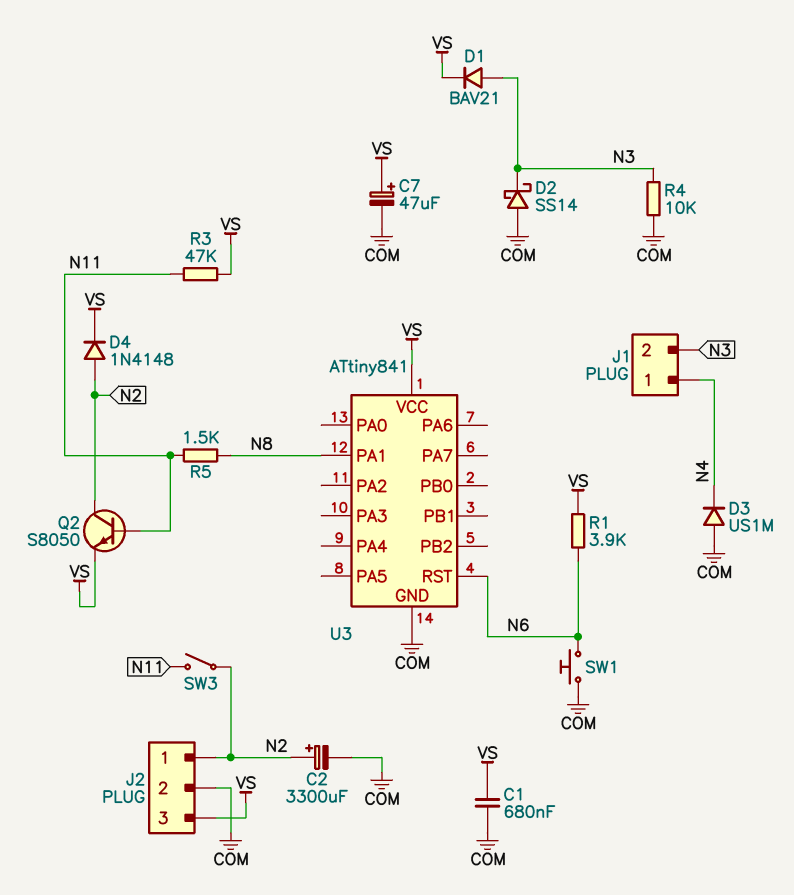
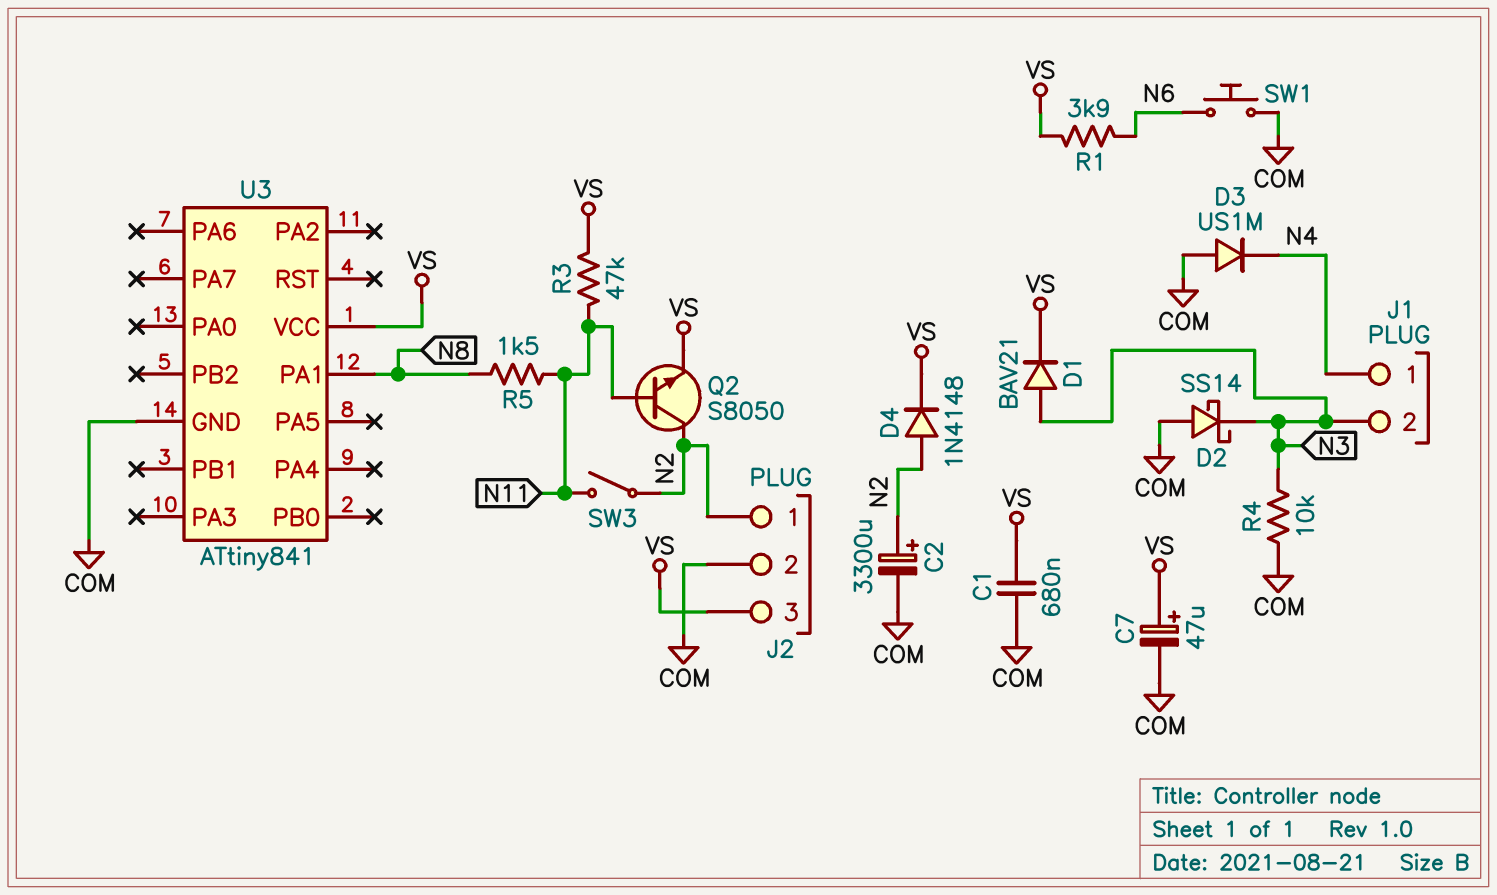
U3 pin RST: N6 -> none

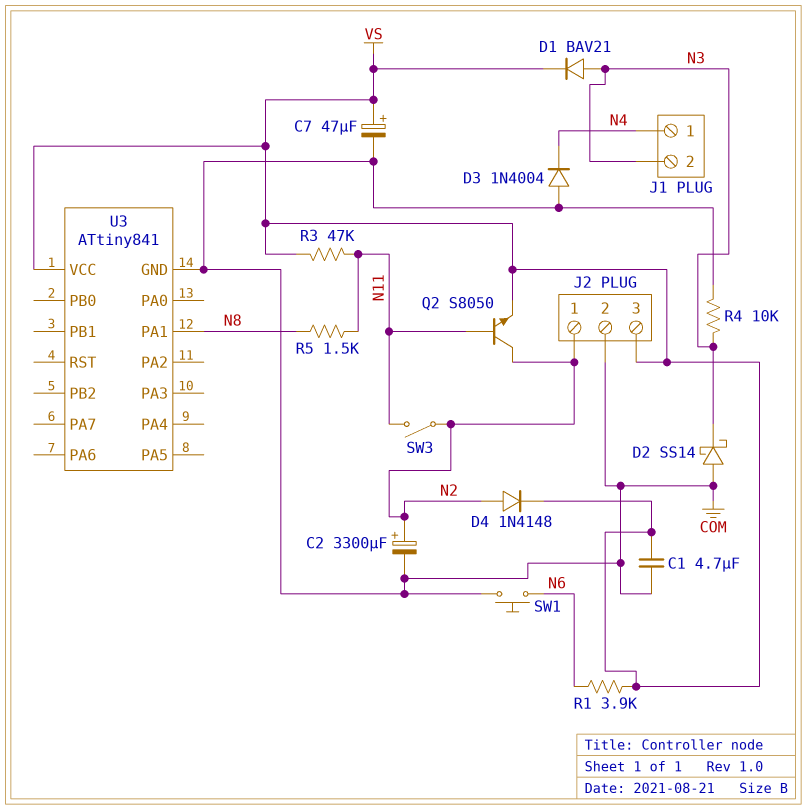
C1: 680nF (COM, VS) -> 4.7uF (COM, VS)
D3: diode US1M (A COM, K N4) -> diode 1N4004 (A COM, K N4)

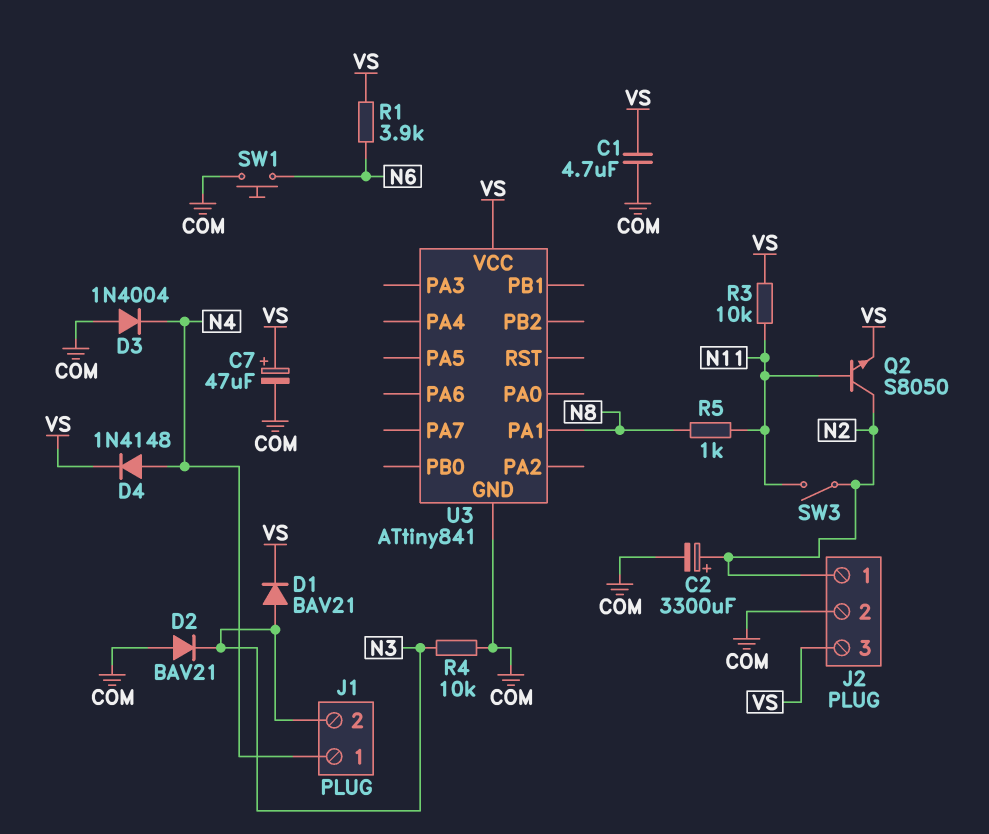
D2: schottky SS14 (A COM, K N3) -> diode BAV21 (A COM, K N3)
D4: diode 1N4148 (A N2, K VS) -> diode 1N4148 (A N4, K VS)
R3: 47k (N11, VS) -> 10k (N11, VS)
R5: 1.5k (N8, N11) -> 1k (N8, N11)

